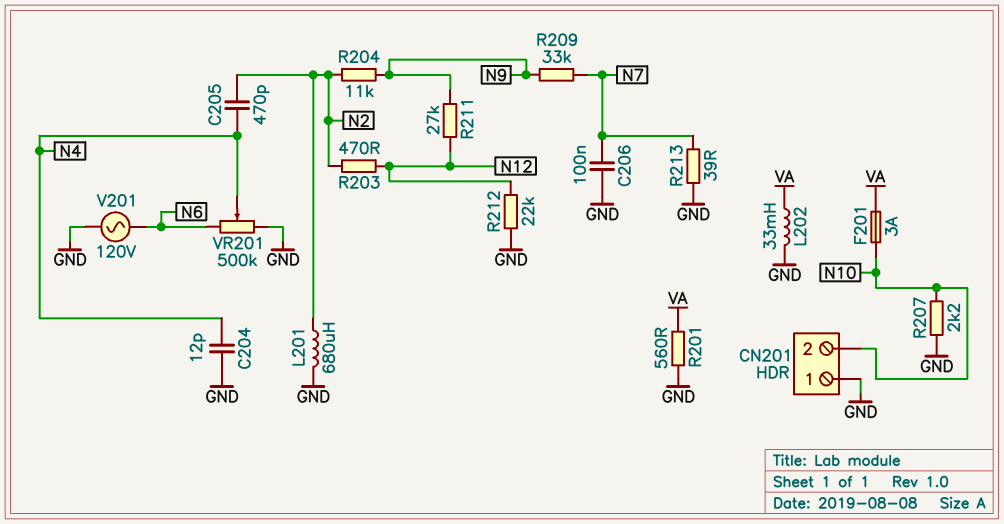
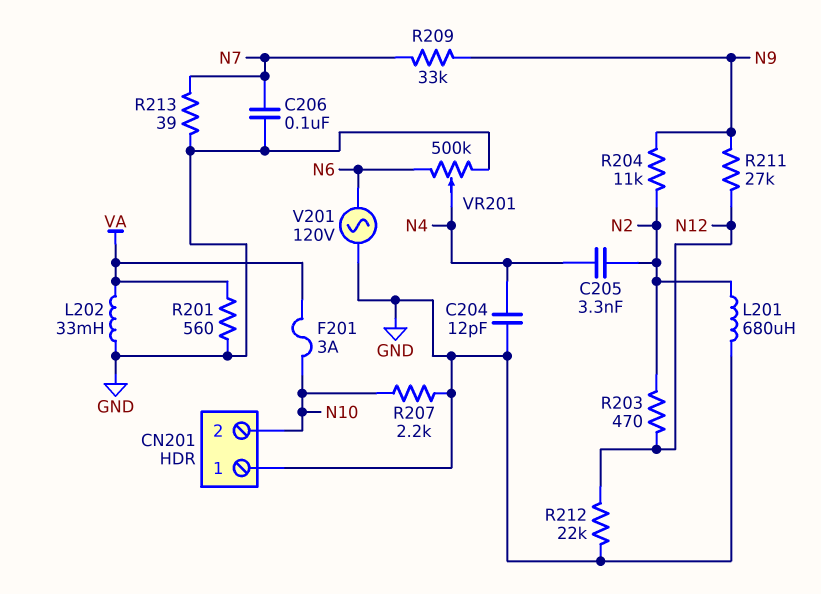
C205: 470pF (N2, N4) -> 3.3nF (N2, N4)

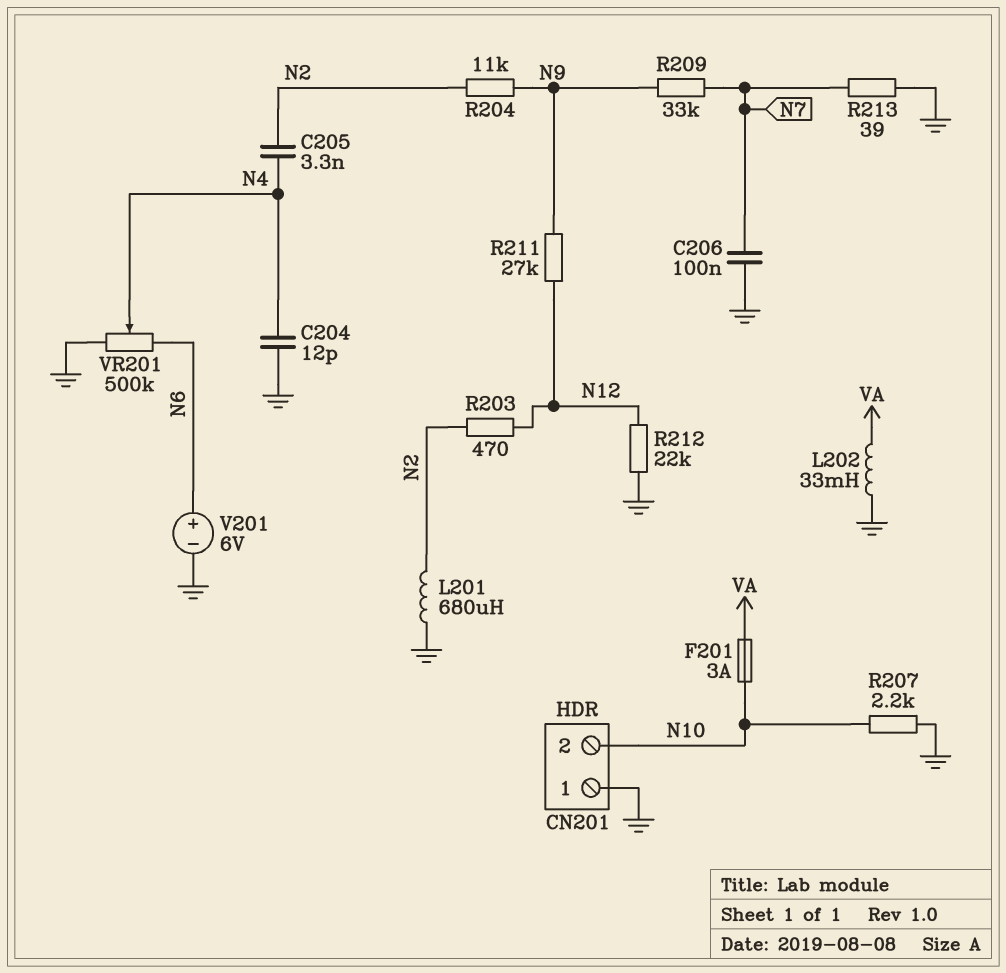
R201: 560 (GND, VA) -> none
V201: AC 120V (GND, N6) -> 6V (plus N6, minus GND)

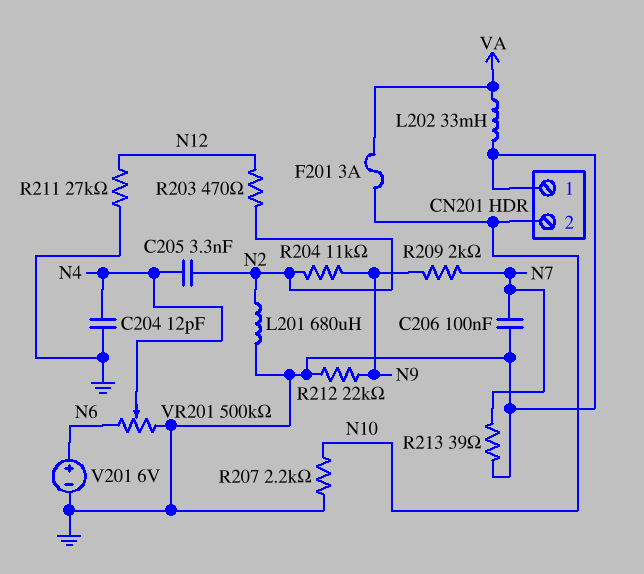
R209: 33k (N7, N9) -> 2k (N7, N9)
R211: 27k (N9, N12) -> 27k (GND, N12)
R212: 22k (GND, N12) -> 22k (GND, N9)

